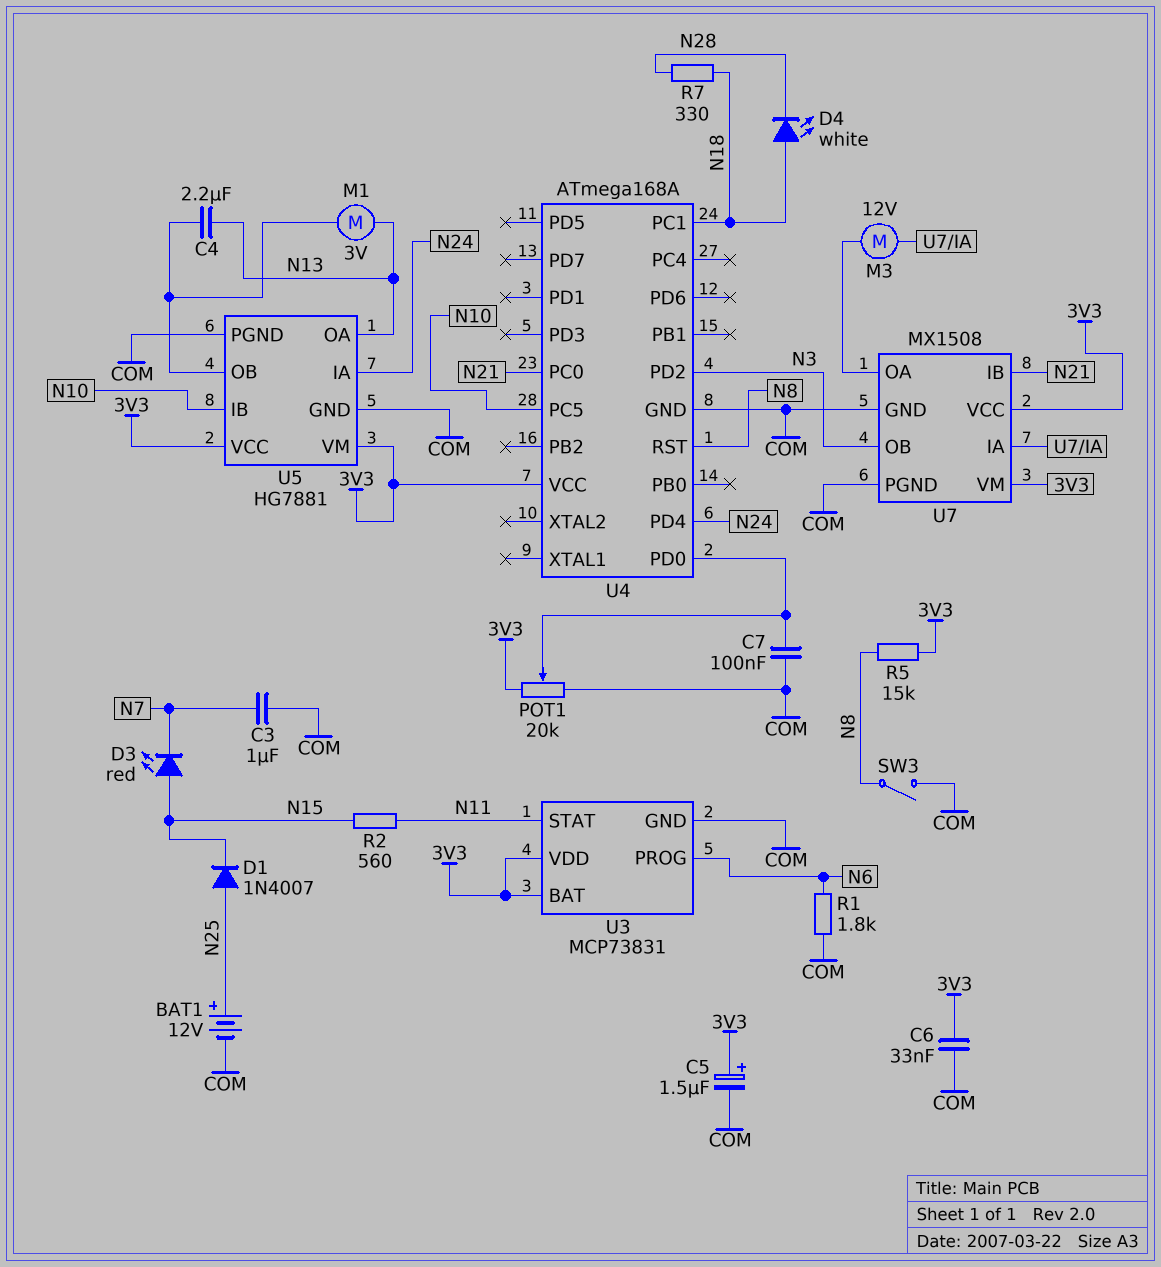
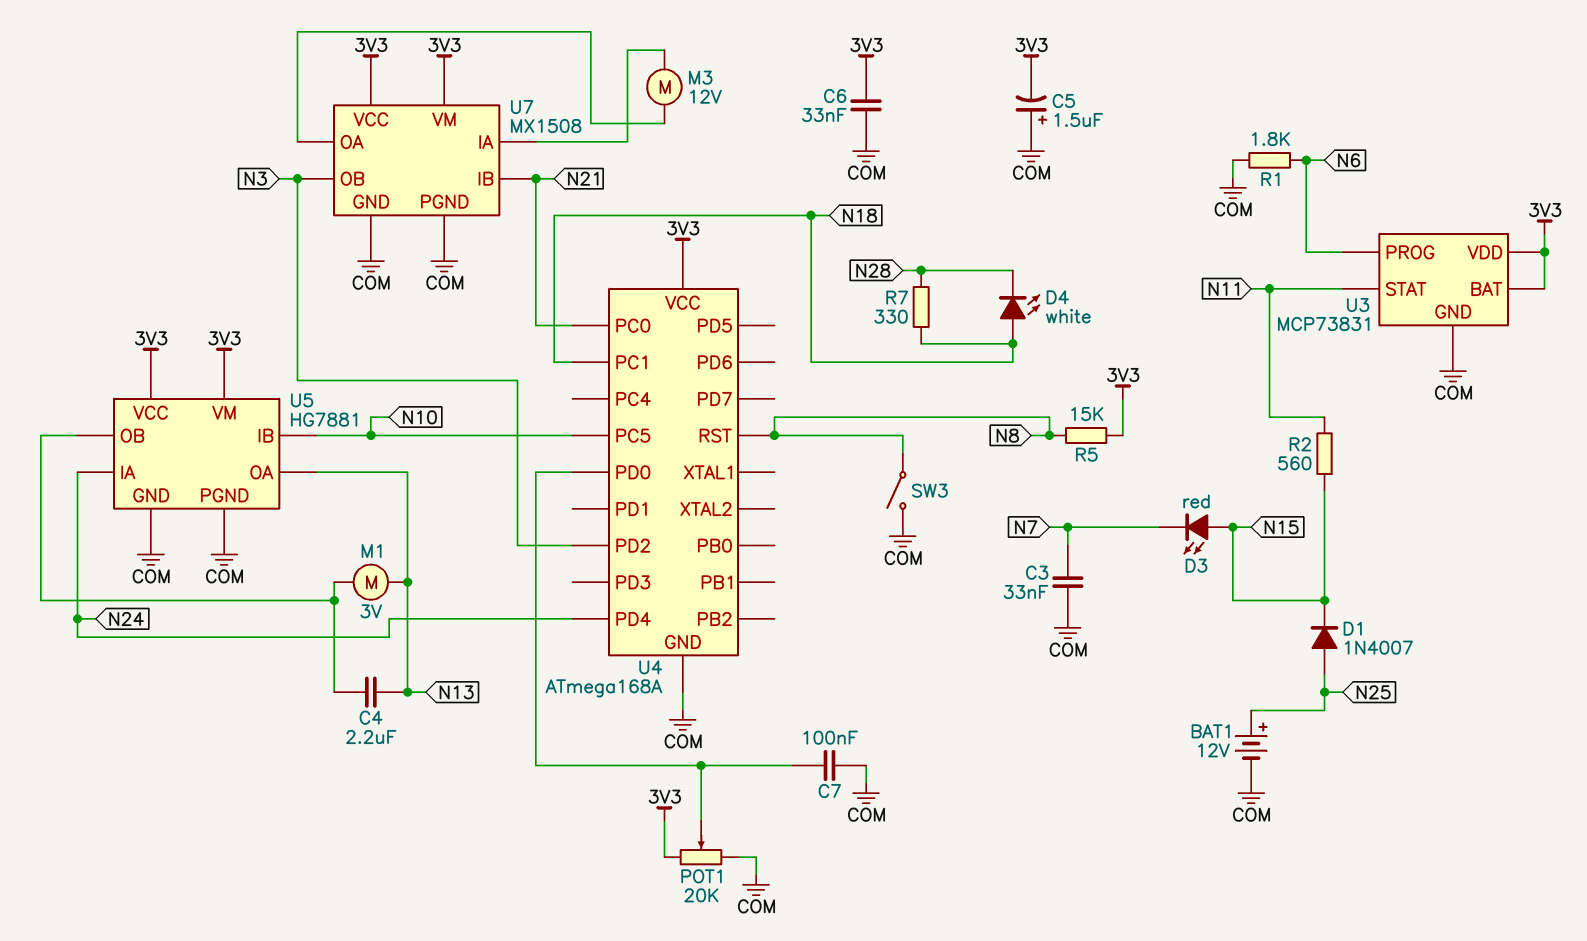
C3: 1uF (COM, N7) -> 33nF (COM, N7)
C5: 1.5uF (plus 3V3, minus COM) -> 1.5uF (plus COM, minus 3V3)

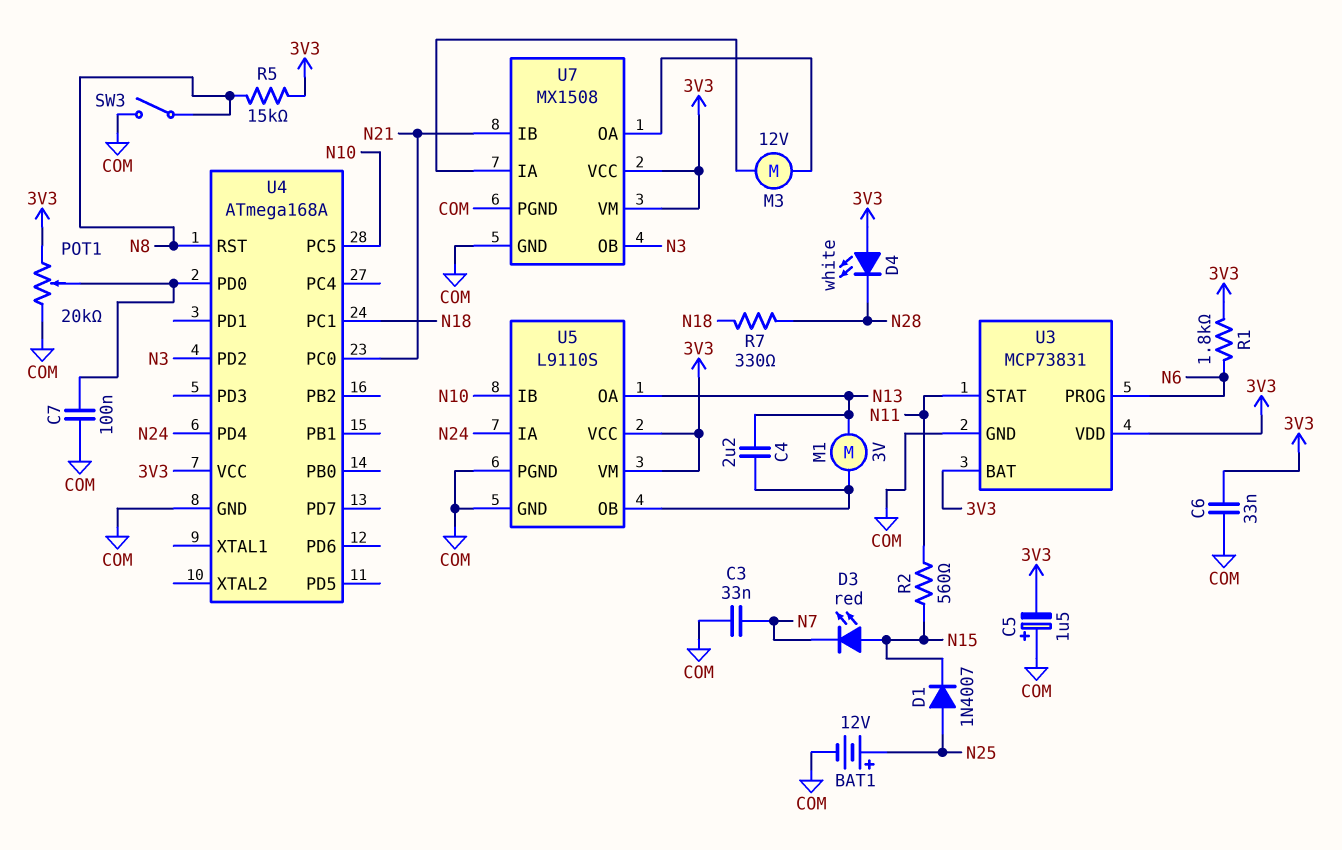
D4: LED white (A N18, K N28) -> LED white (A 3V3, K N28)
R1: 1.8k (COM, N6) -> 1.8k (3V3, N6)
U5: HG7881 -> L9110S

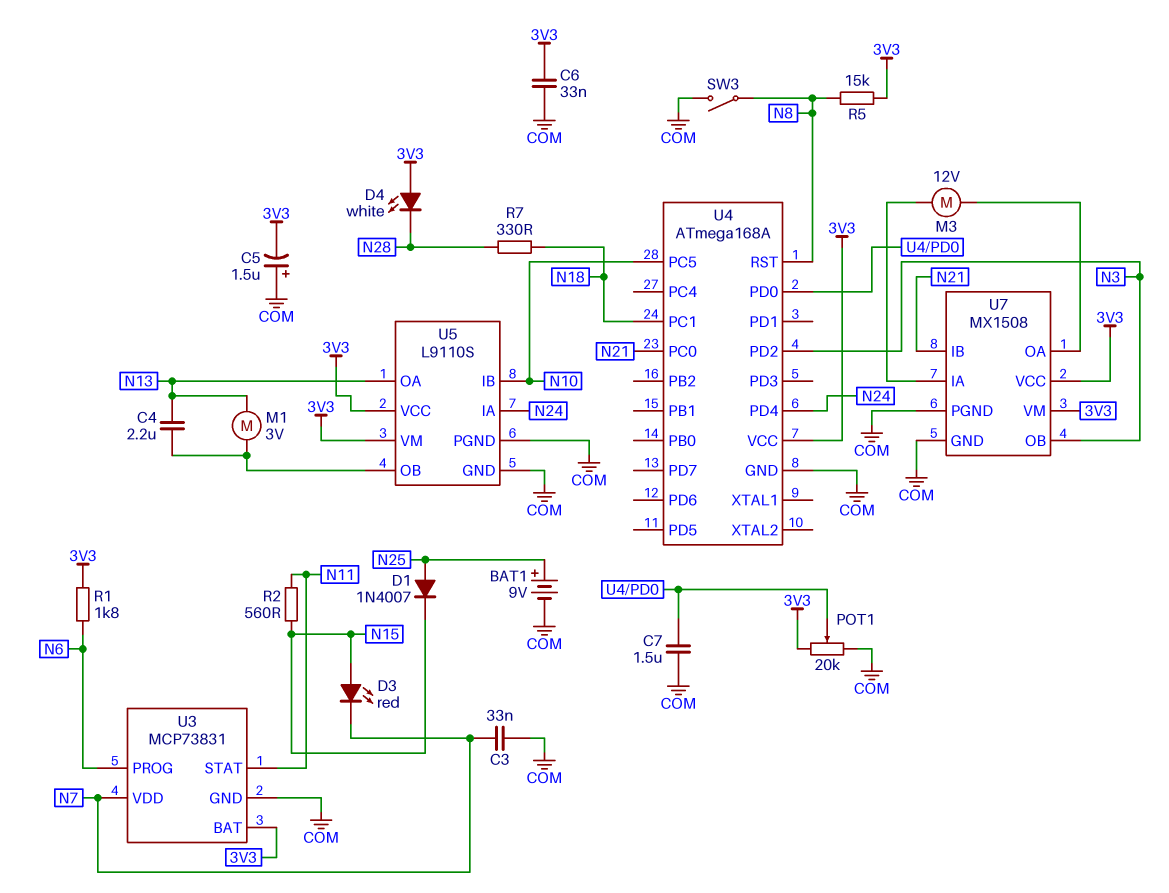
BAT1: 12V (plus N25, minus COM) -> 9V (plus N25, minus COM)
C7: 100nF (COM, U4/PD0) -> 1.5uF (COM, U4/PD0)
U3 pin VDD: 3V3 -> N7

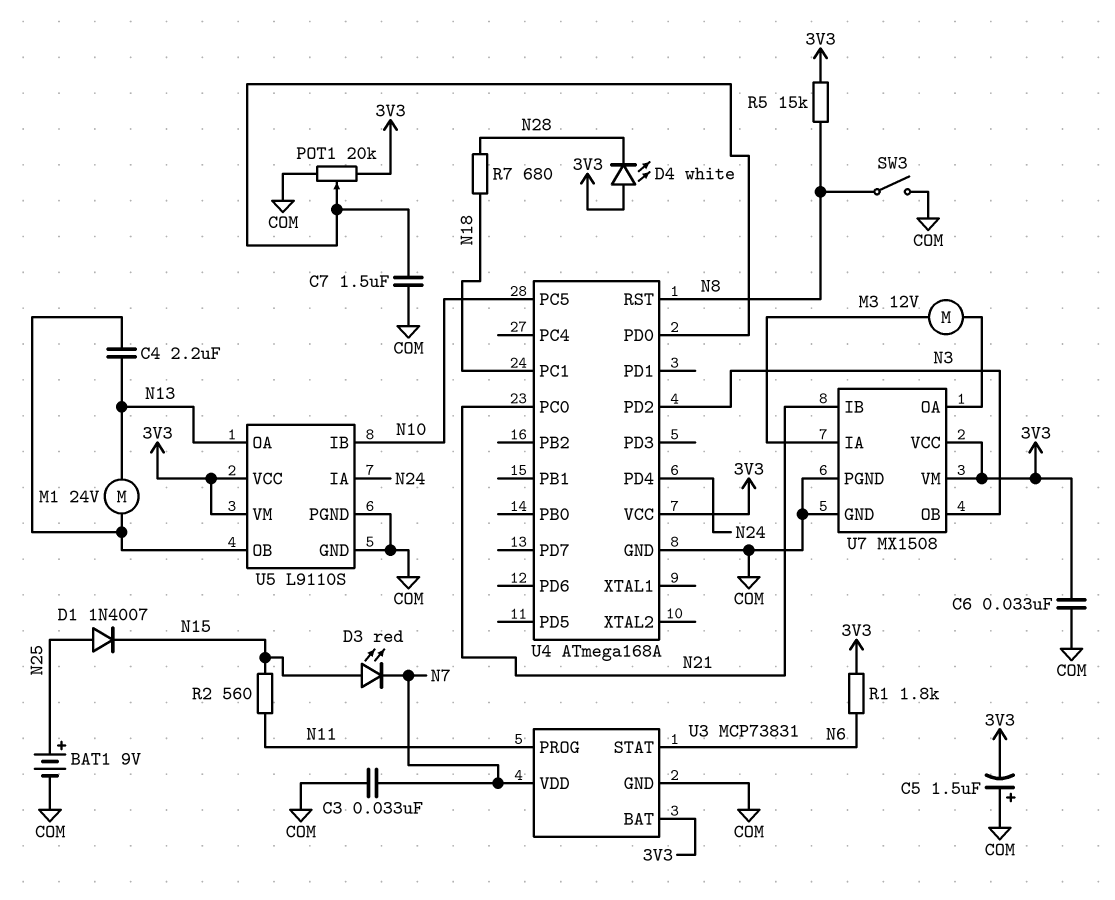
M1: motor 3V (N13, U5/OB) -> motor 24V (N13, U5/OB)
R7: 330 (N18, N28) -> 680 (N18, N28)
U3 pin PROG: N6 -> N11
U3 pin STAT: N11 -> N6

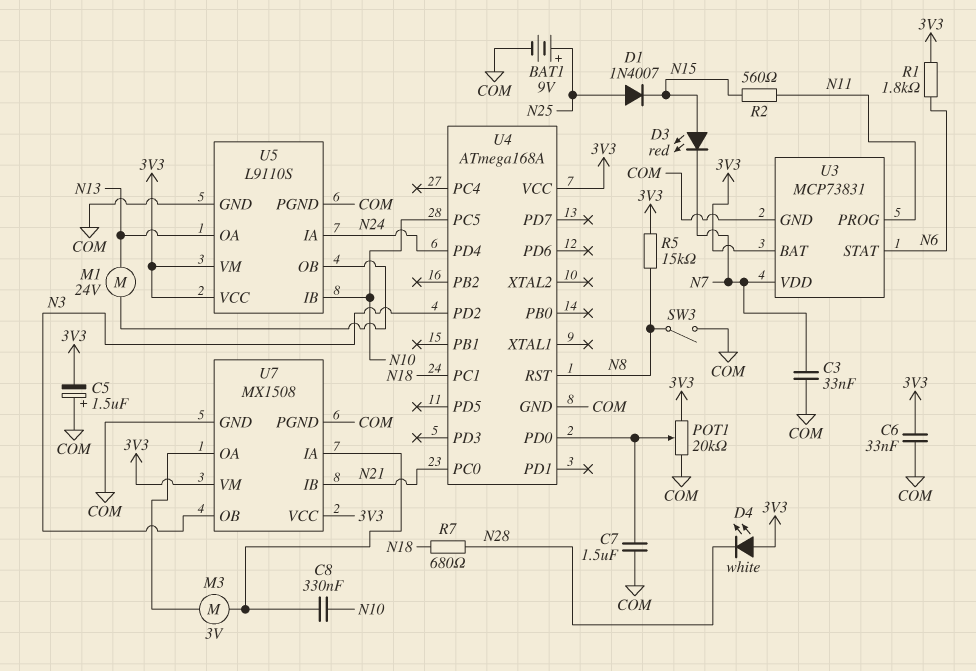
C4: 2.2uF (N13, U5/OB) -> none
C8: none -> 330nF (N10, U7/IA)
M3: motor 12V (U7/IA, U7/OA) -> motor 3V (U7/IA, U7/OA)

